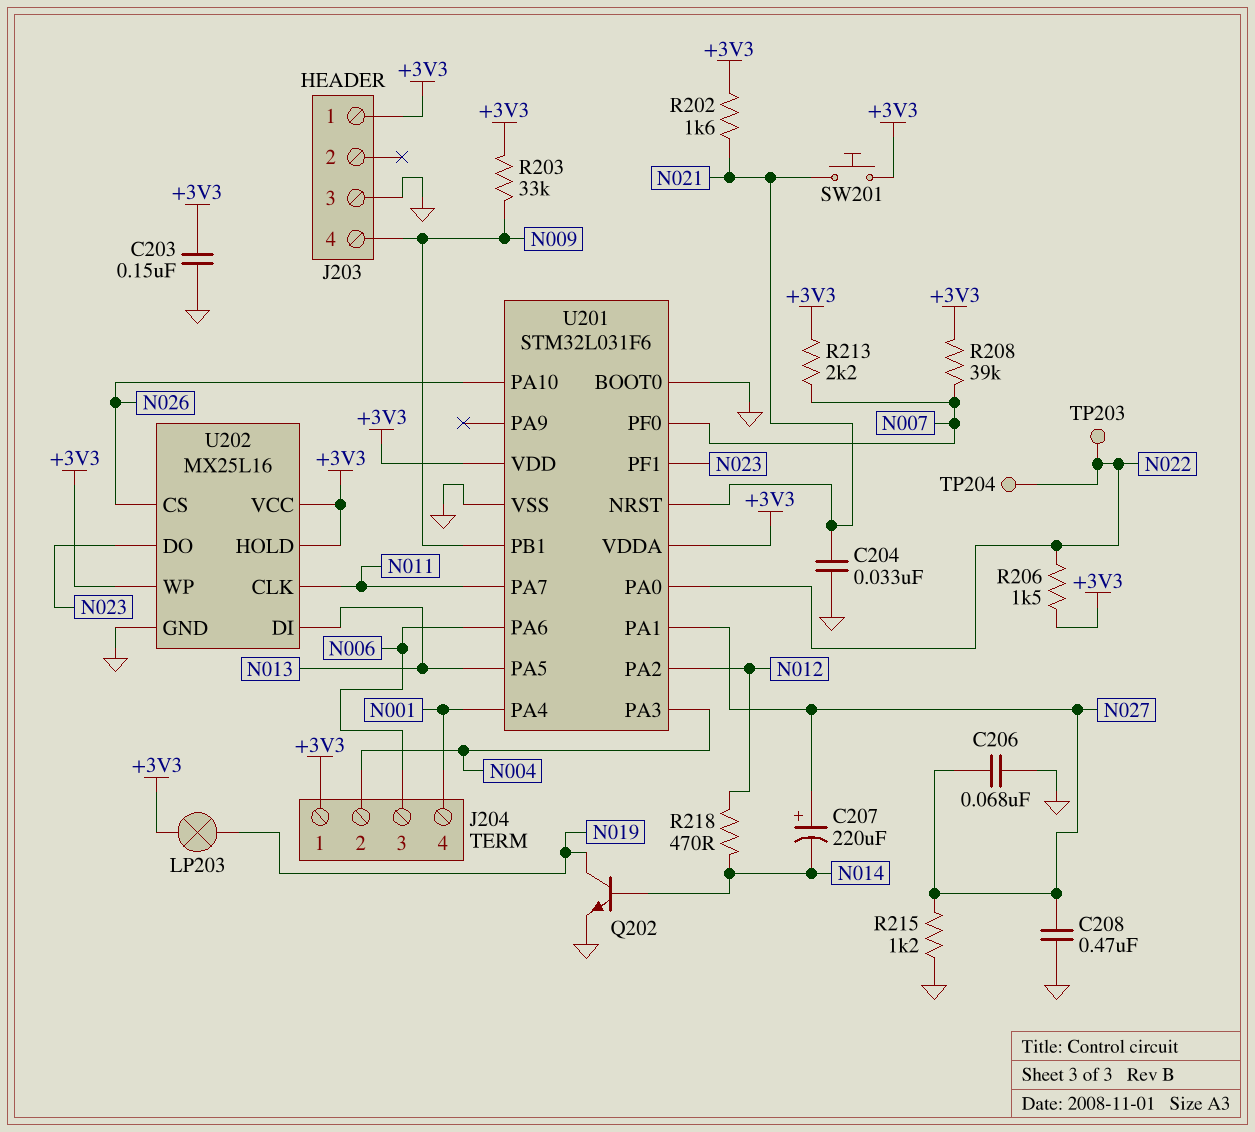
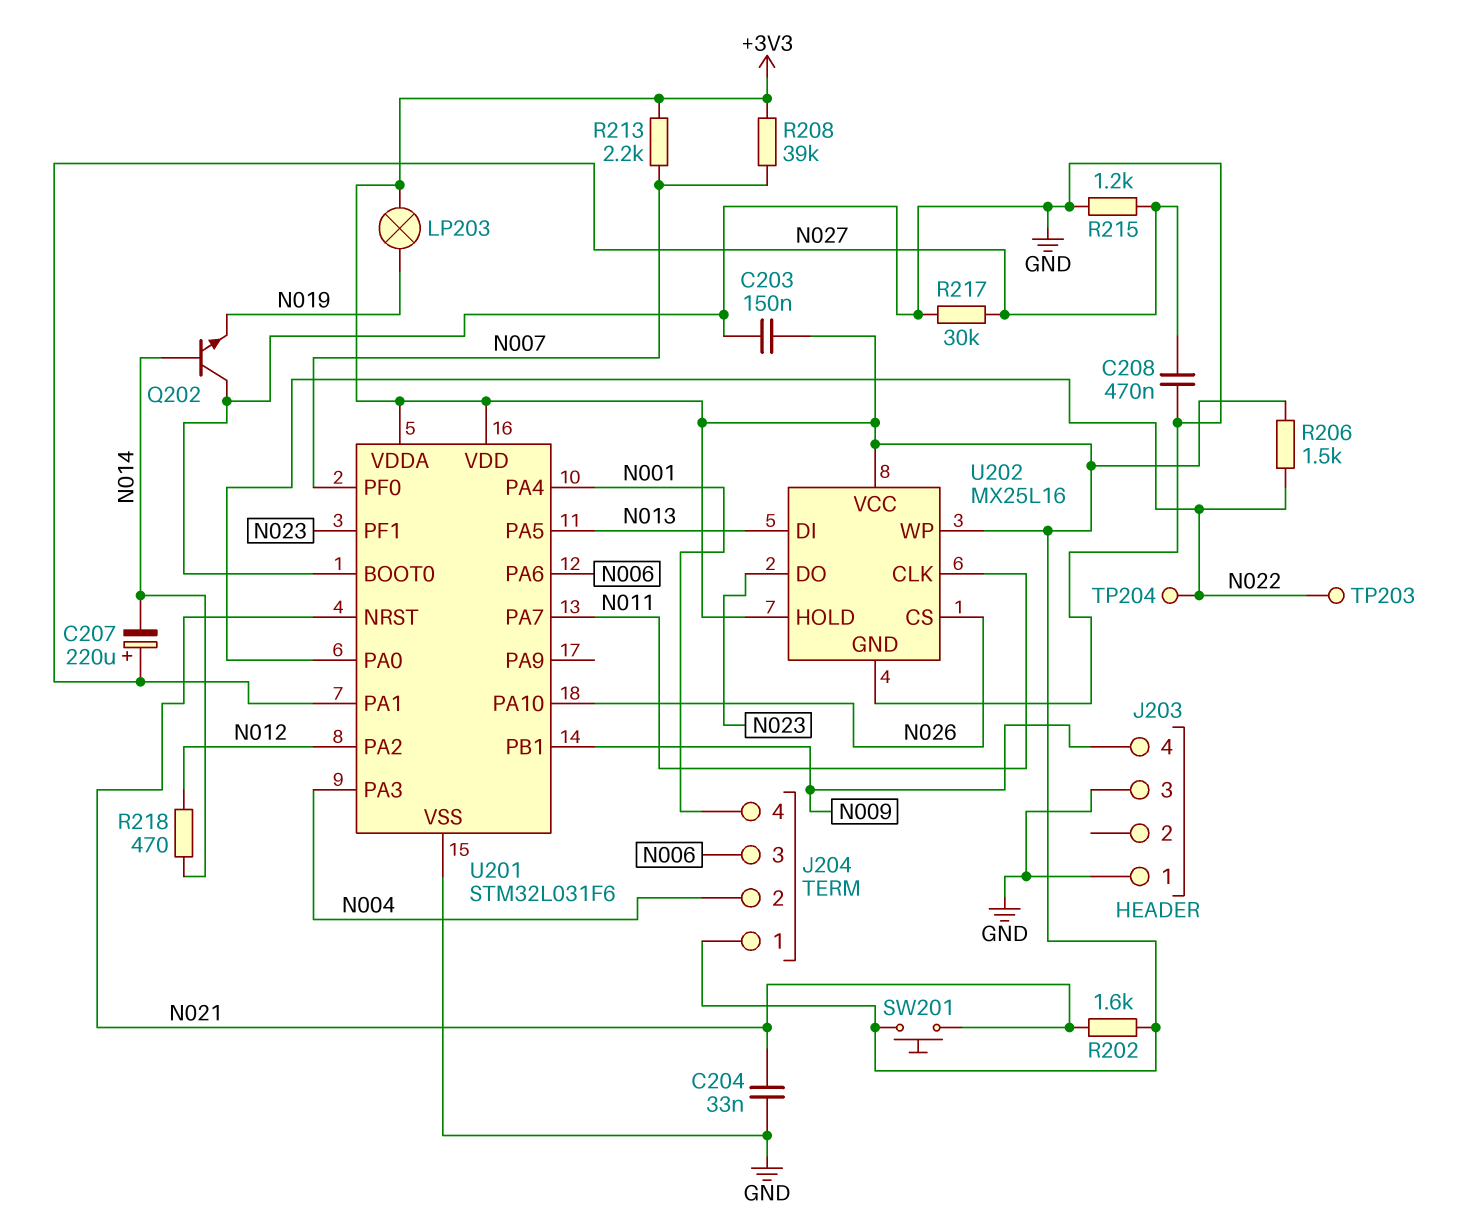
C206: 68nF (GND, N027) -> none
J203 pin 1: +3V3 -> GND
Q202: NPN (B N014, C N019, E GND) -> NPN (B N014, C GND, E N019)
R203: 33k (+3V3, N009) -> none
R217: none -> 30k (GND, N027)

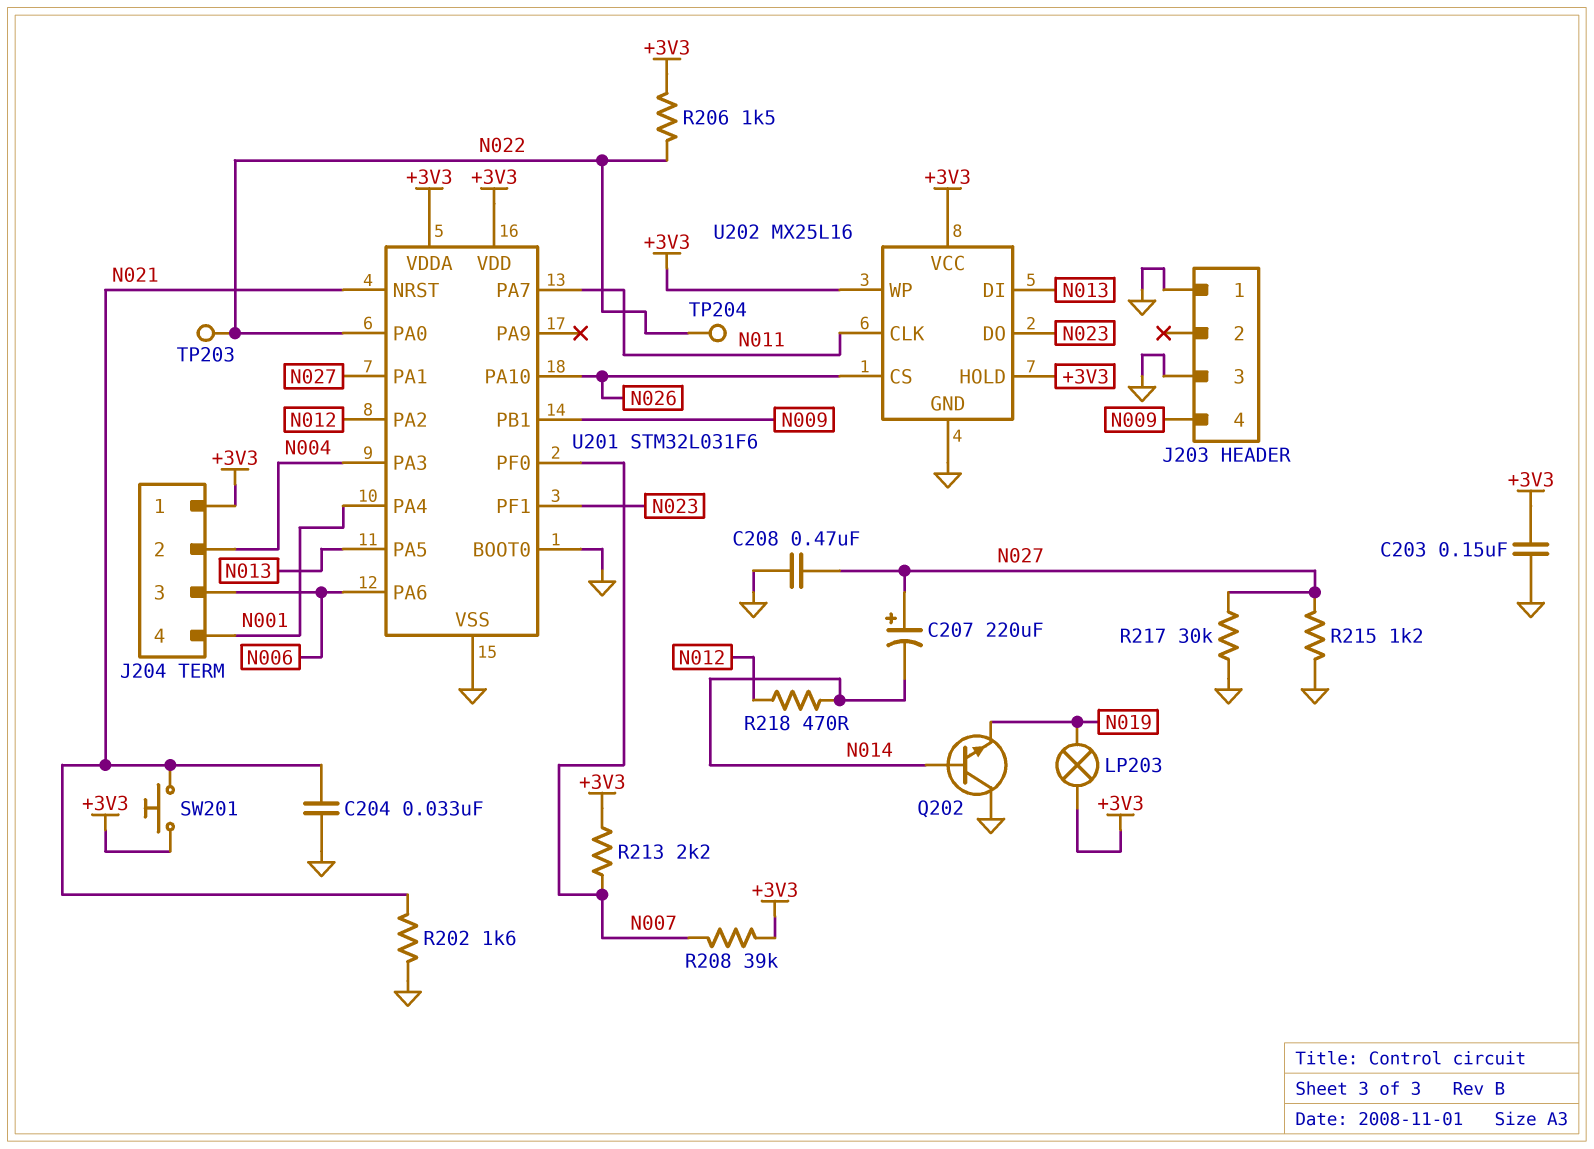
R202: 1.6k (+3V3, N021) -> 1.6k (GND, N021)

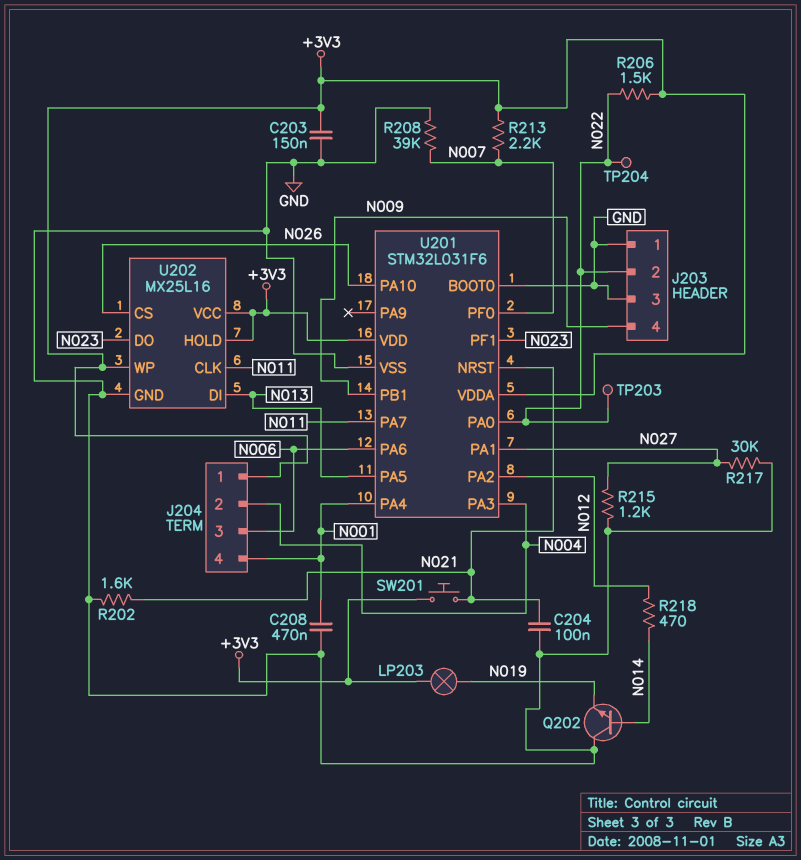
C204: 33nF (GND, N021) -> 100nF (GND, N021)
C207: 220uF (plus N027, minus N014) -> none
C208: 470nF (GND, N027) -> 470nF (GND, N001)
J203 pin 2: none -> N022
R208: 39k (+3V3, N007) -> 39k (GND, N007)

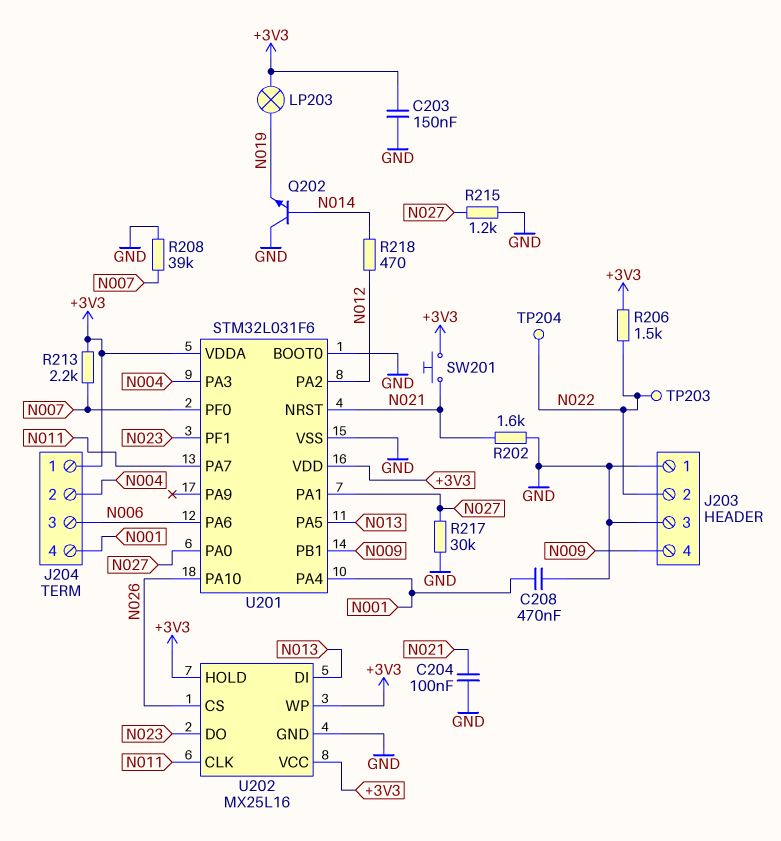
U201 pin PA0: N022 -> N027

